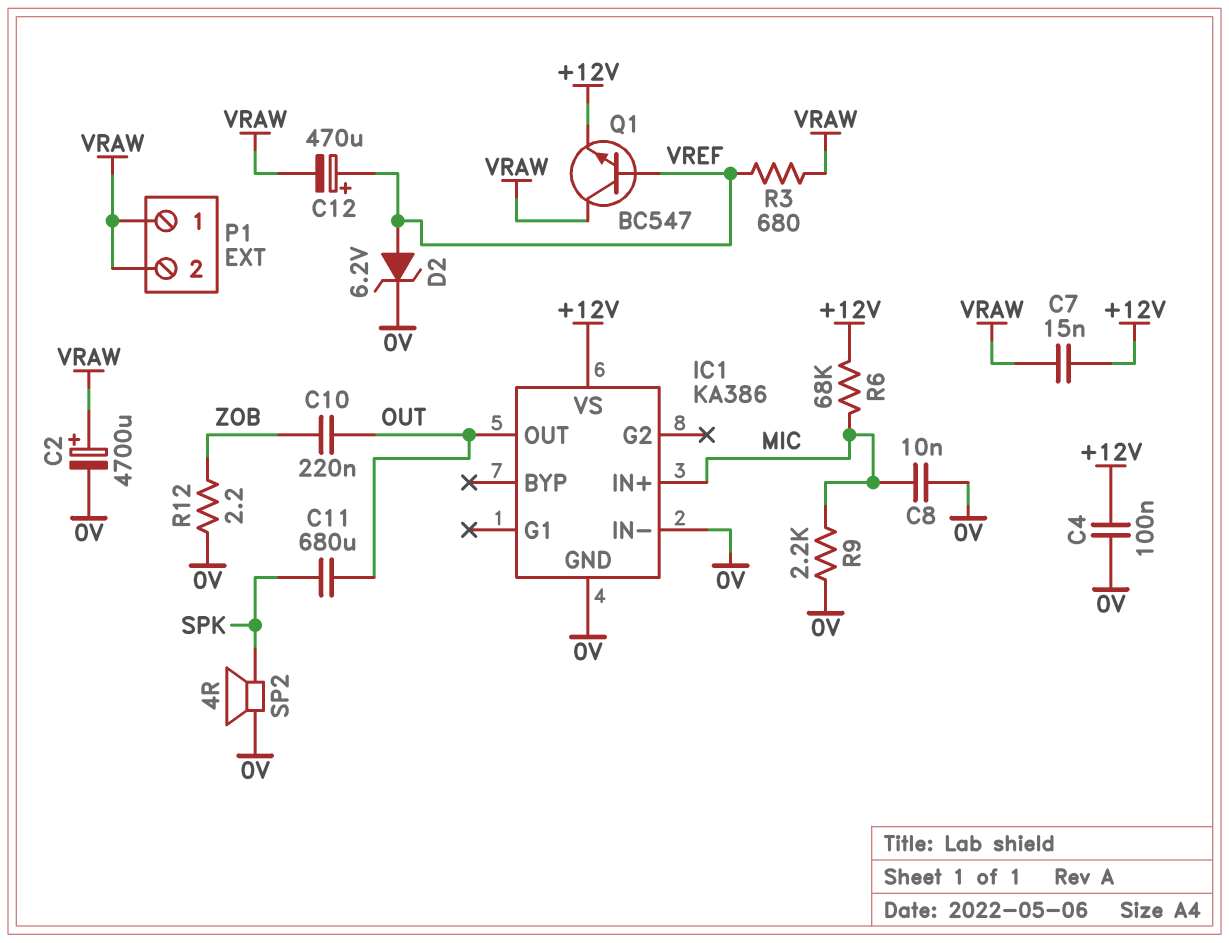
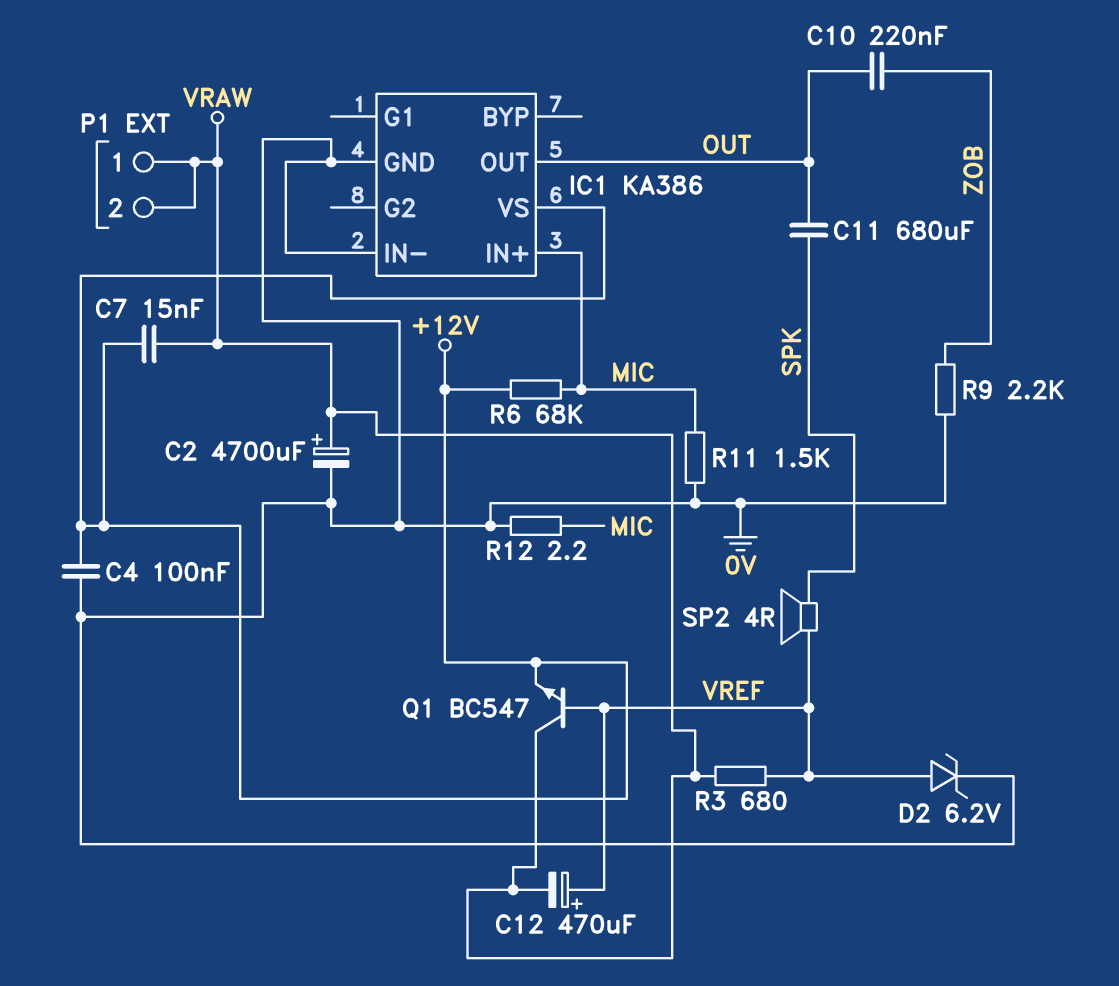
C8: 10nF (0V, MIC) -> none
R9: 2.2k (0V, MIC) -> 2.2k (0V, ZOB)
R11: none -> 1.5k (0V, MIC)
R12: 2.2 (0V, ZOB) -> 2.2 (0V, MIC)
SP2: speaker 4R (0V, SPK) -> speaker 4R (SPK, VREF)

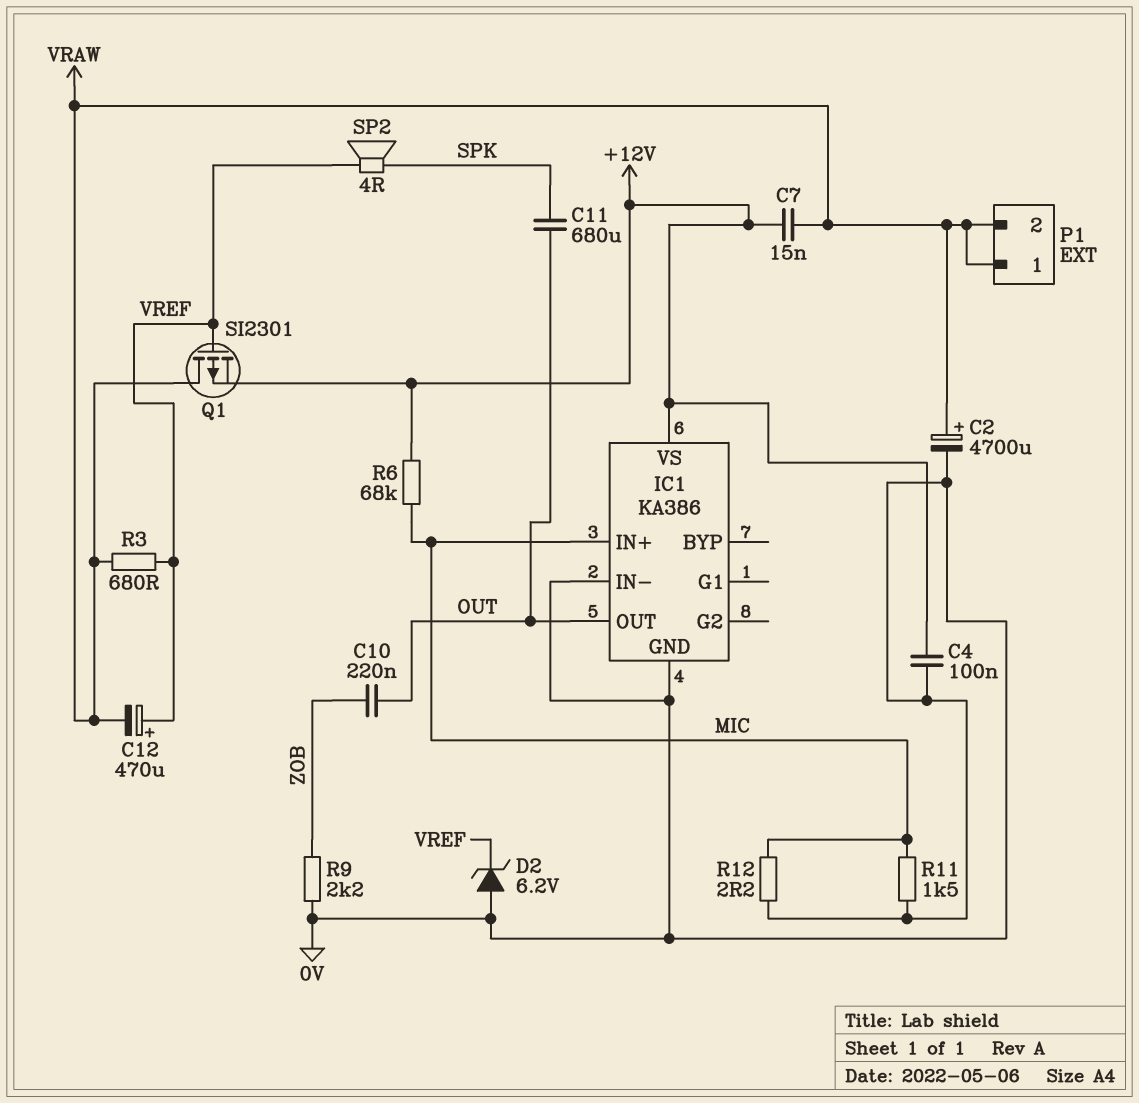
D2: zener 6.2V (A VREF, K 0V) -> zener 6.2V (A 0V, K VREF)
Q1: NPN BC547 (B VREF, C VRAW, E +12V) -> PMOS SI2301 (G VREF, D VRAW, S +12V)

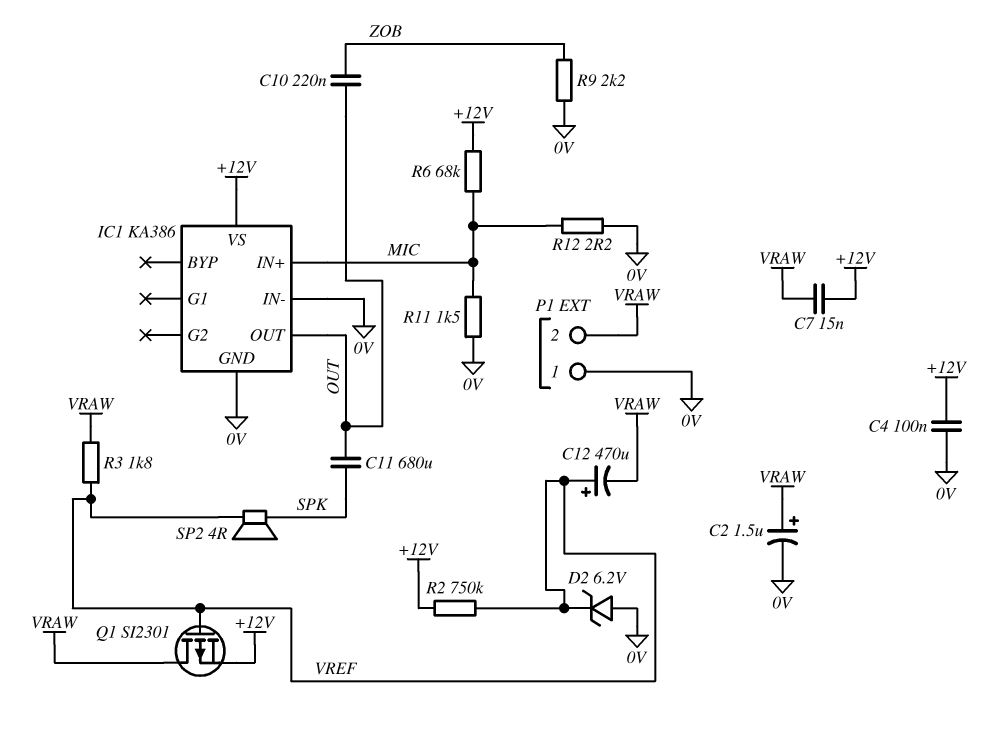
C2: 4700uF (plus VRAW, minus 0V) -> 1.5uF (plus VRAW, minus 0V)
P1 pin 1: VRAW -> 0V
R2: none -> 750k (+12V, VREF)
R3: 680 (VRAW, VREF) -> 1.8k (VRAW, VREF)

